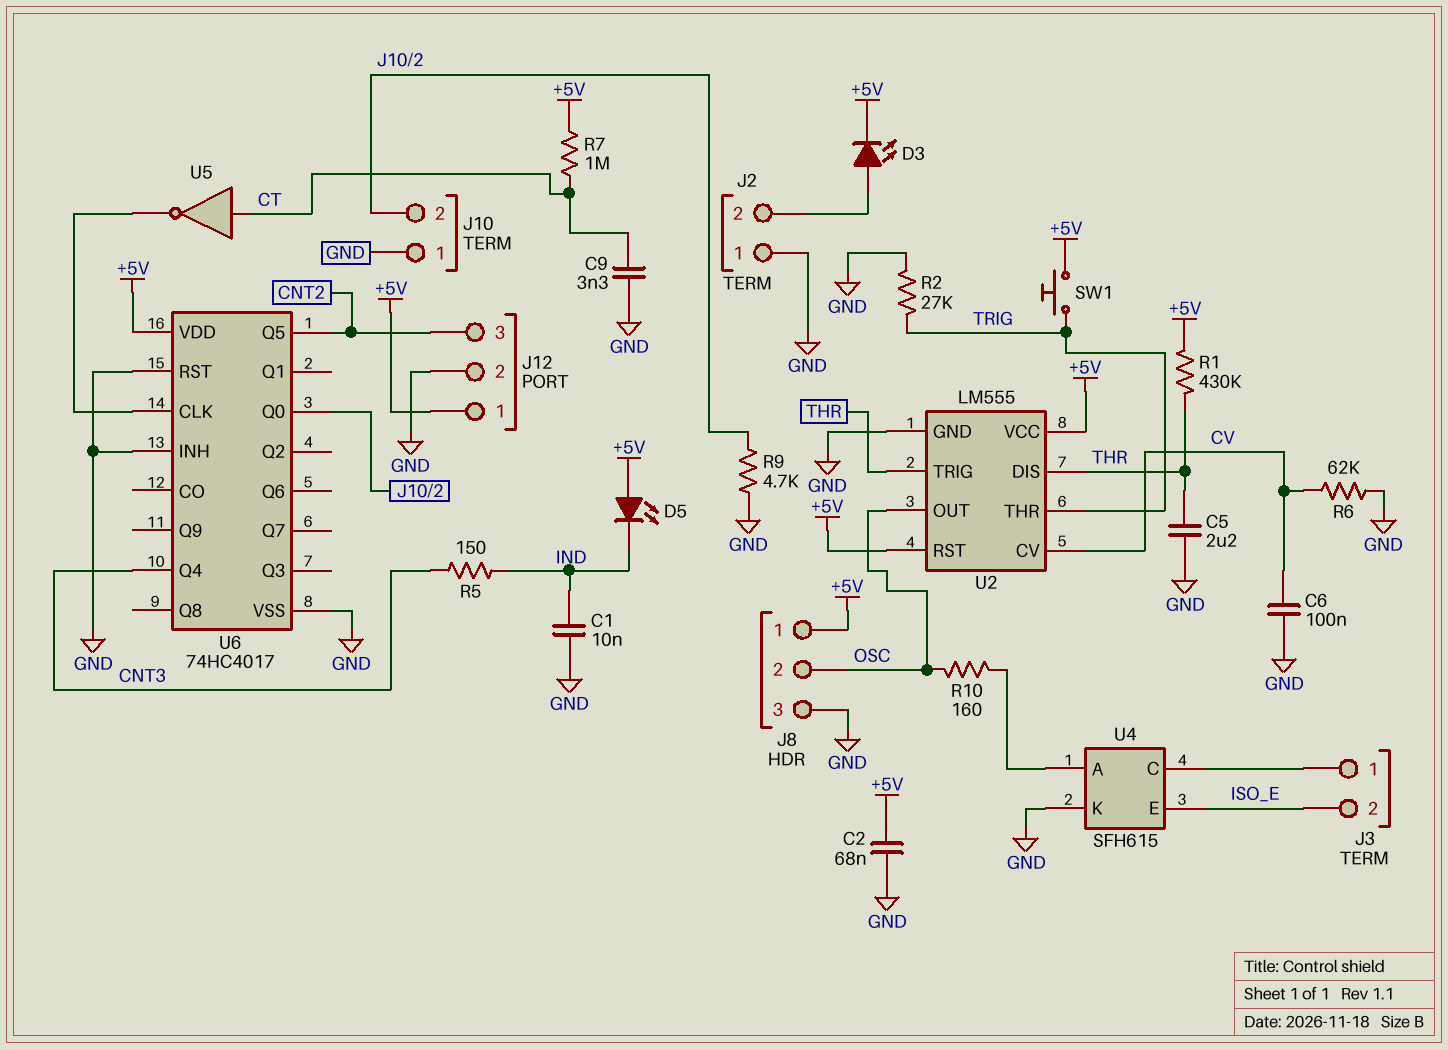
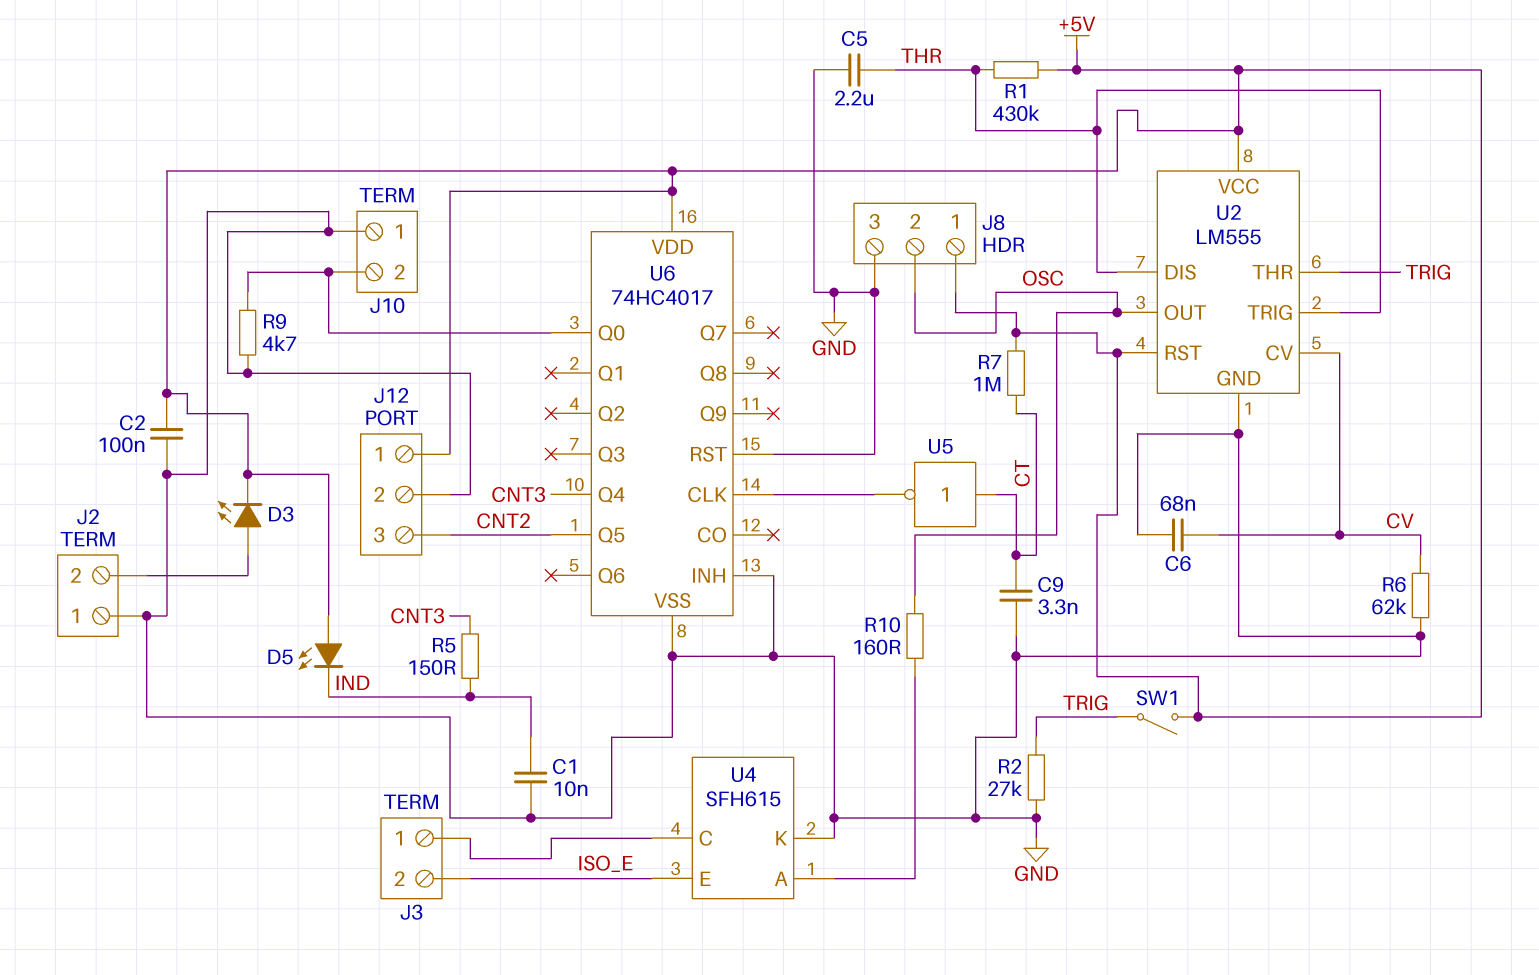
C2: 68nF (+5V, GND) -> 100nF (+5V, GND)
C6: 100nF (CV, GND) -> 68nF (CV, GND)
SW1: button (+5V, TRIG) -> switch (+5V, TRIG)

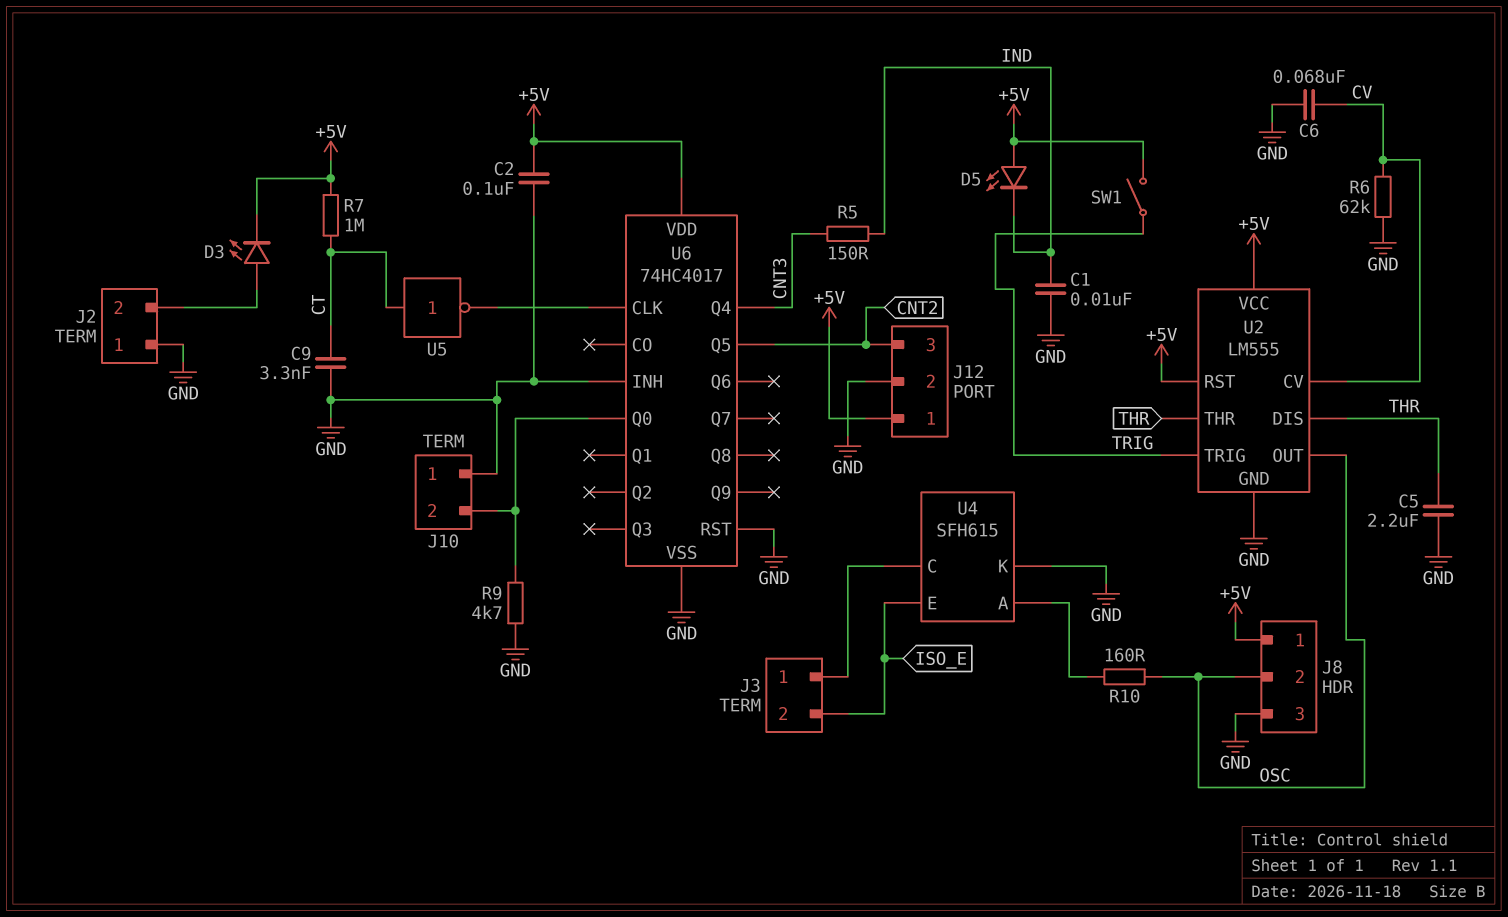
R1: 430k (+5V, THR) -> none
R2: 27k (GND, TRIG) -> none
U2 pin THR: TRIG -> THR
U2 pin TRIG: THR -> TRIG

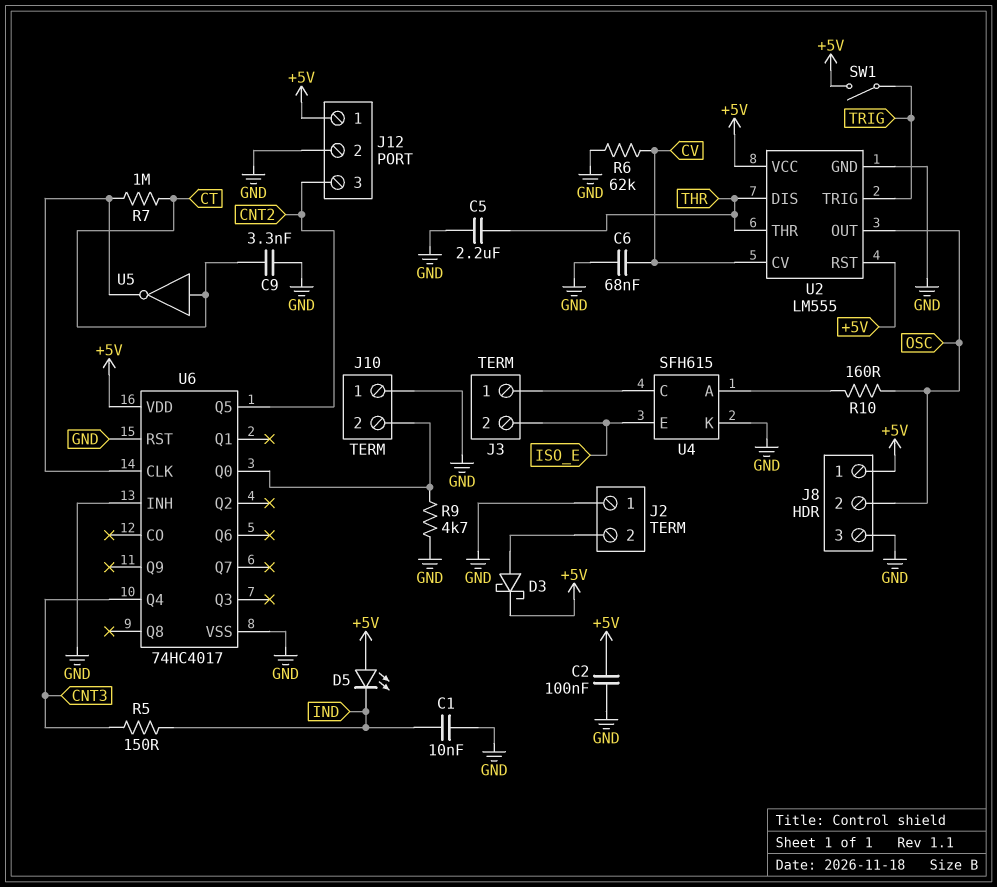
D3: LED (A J2/2, K +5V) -> schottky (A J2/2, K +5V)
R7: 1M (+5V, CT) -> 1M (CT, U6/CLK)

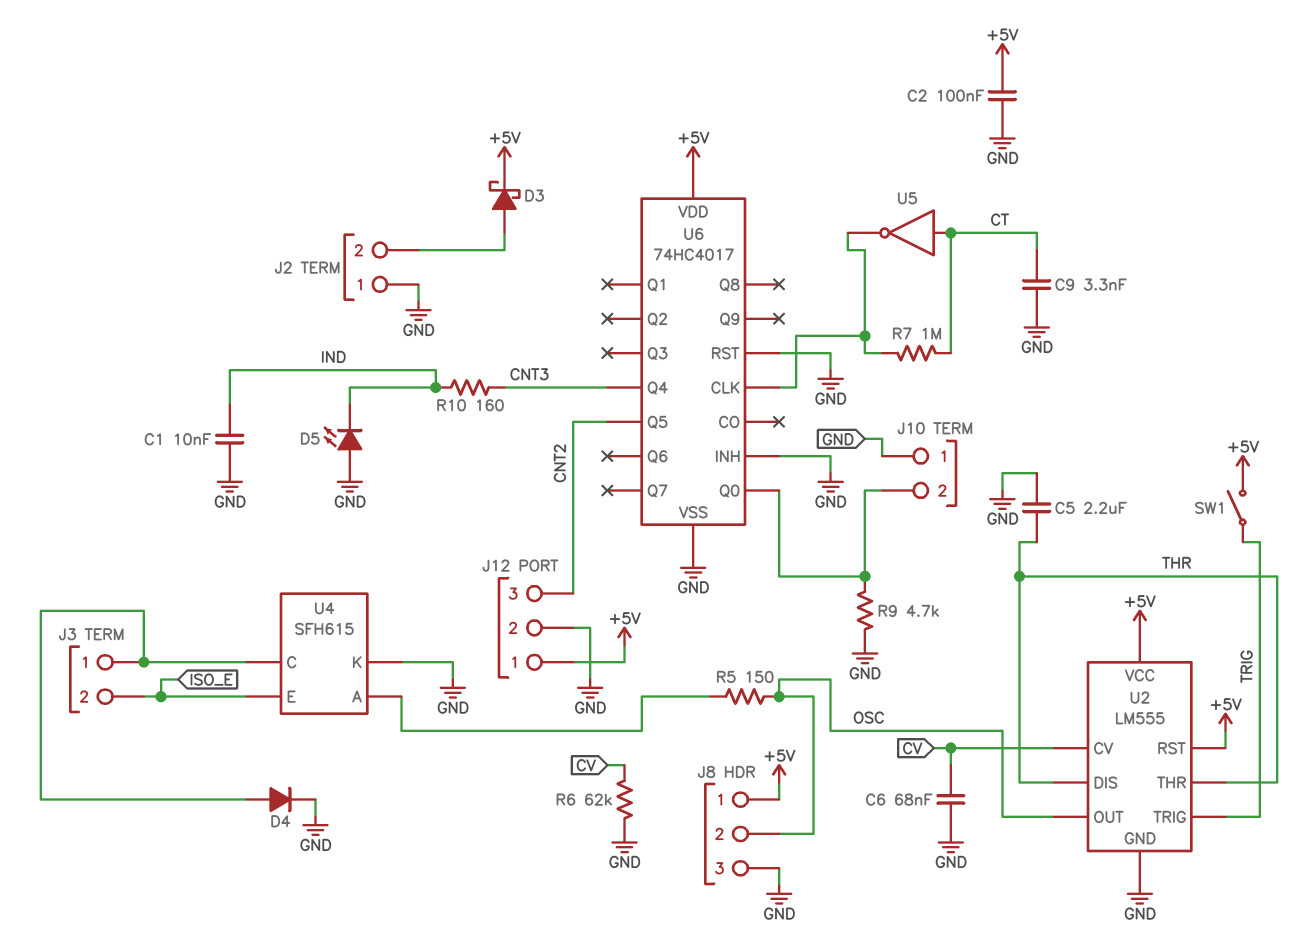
D4: none -> diode (A J3/1, K GND)
D5: LED (A +5V, K IND) -> LED (A GND, K IND)
R5: 150 (CNT3, IND) -> 150 (OSC, U4/A)
R10: 160 (OSC, U4/A) -> 160 (CNT3, IND)

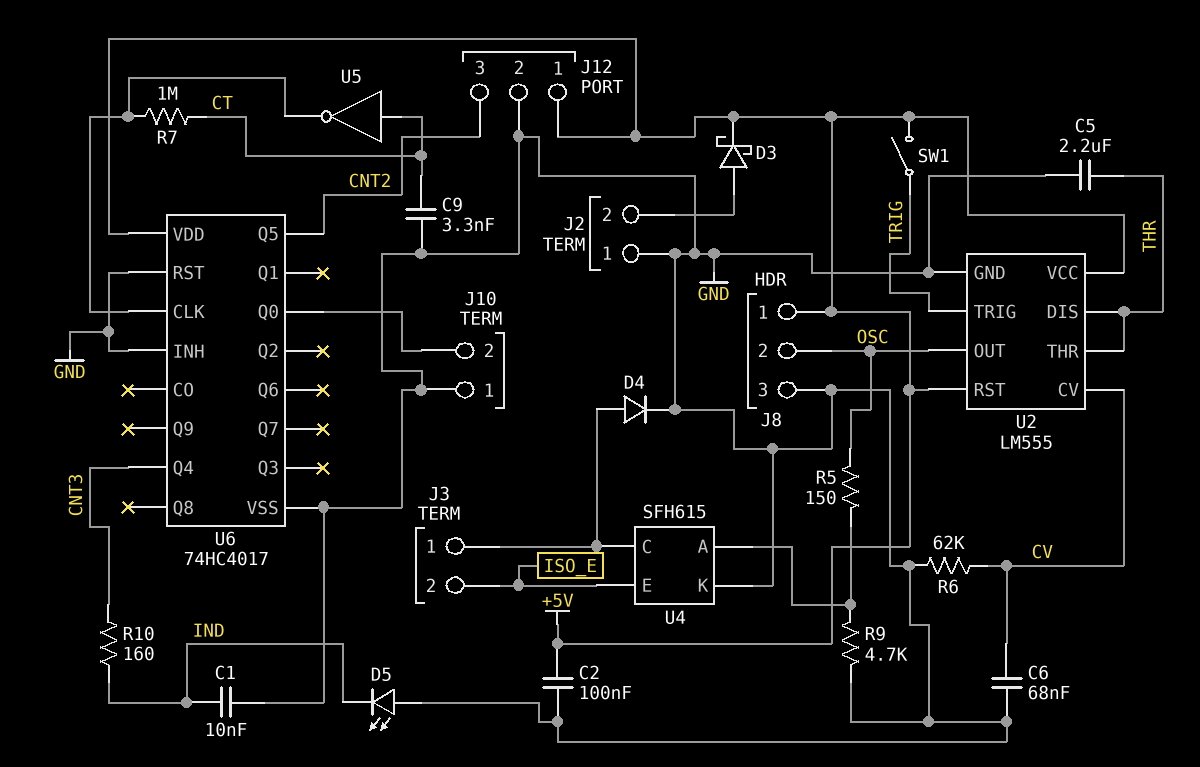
R9: 4.7k (GND, J10/2) -> 4.7k (GND, U4/A)

